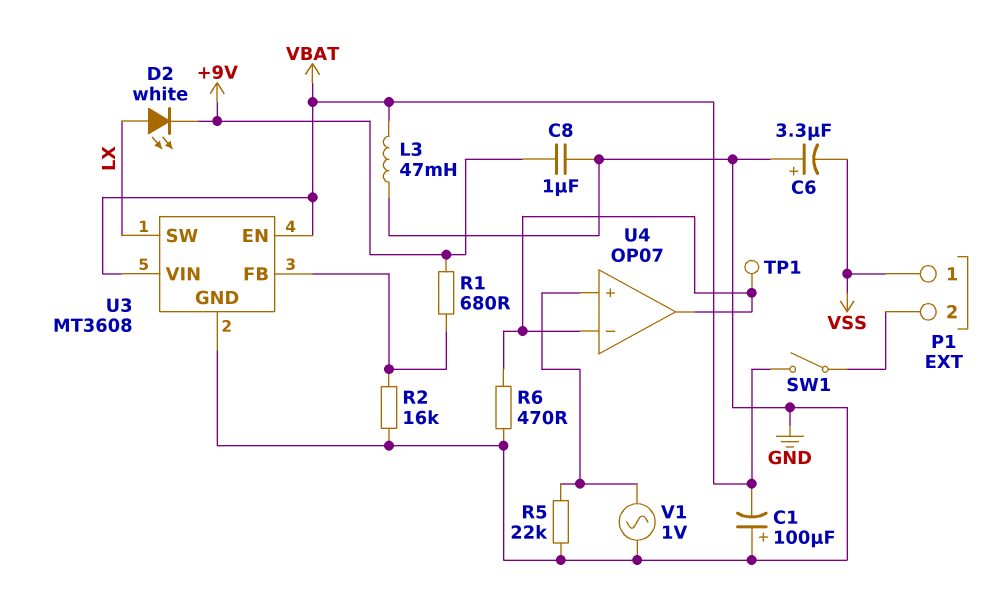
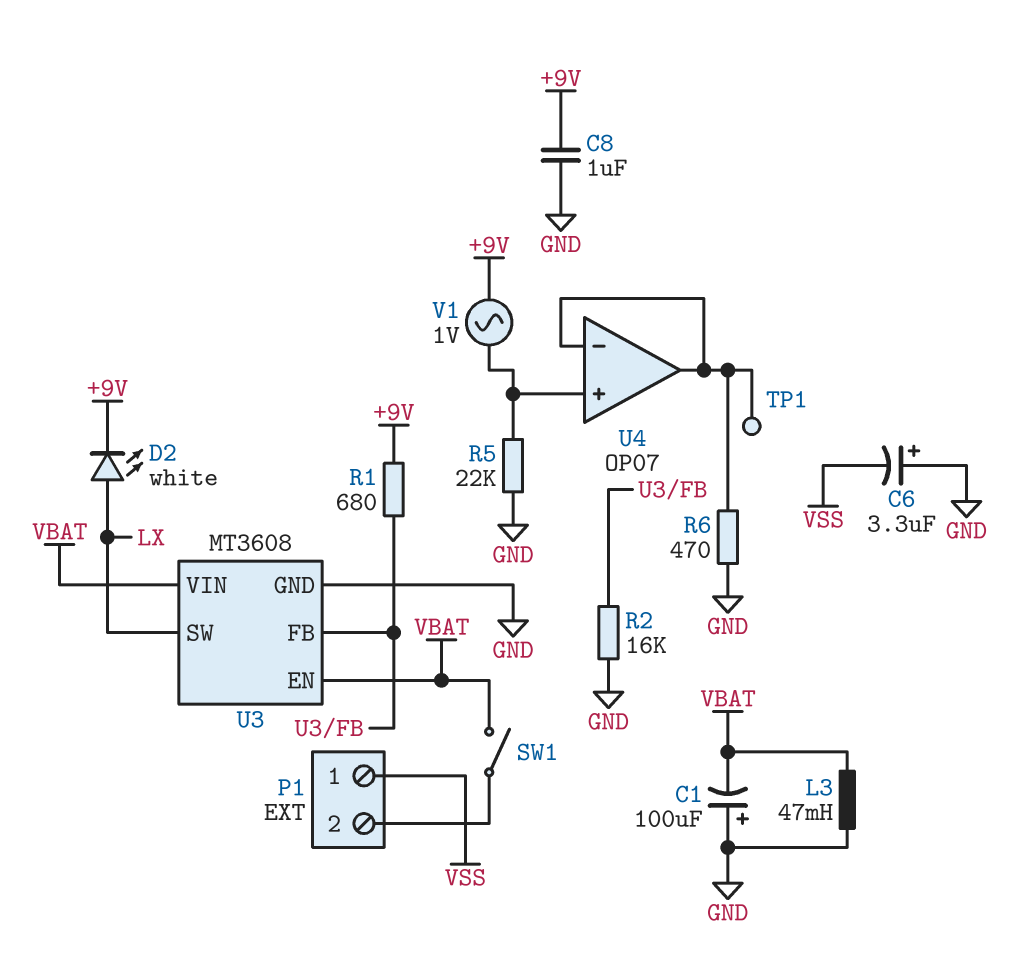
V1: AC 1V (GND, U4/in+) -> AC 1V (+9V, U4/in+)

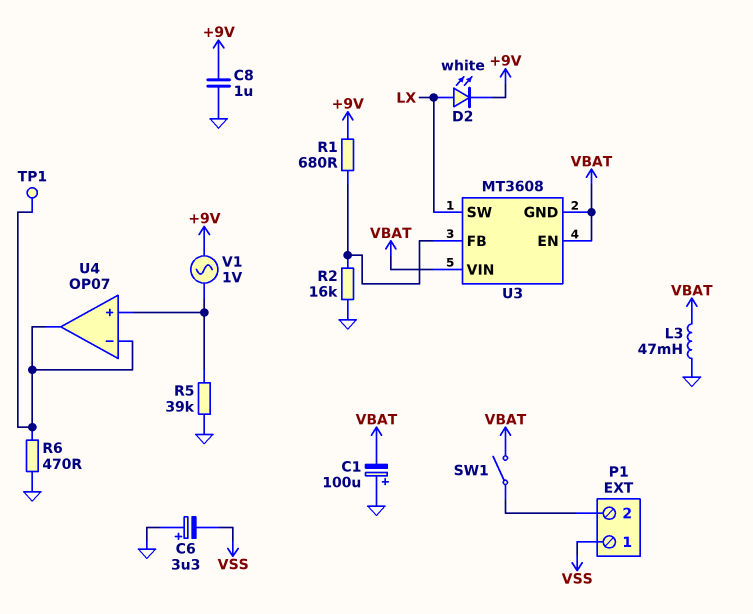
R5: 22k (GND, U4/in+) -> 39k (GND, U4/in+)
U3 pin GND: GND -> VBAT

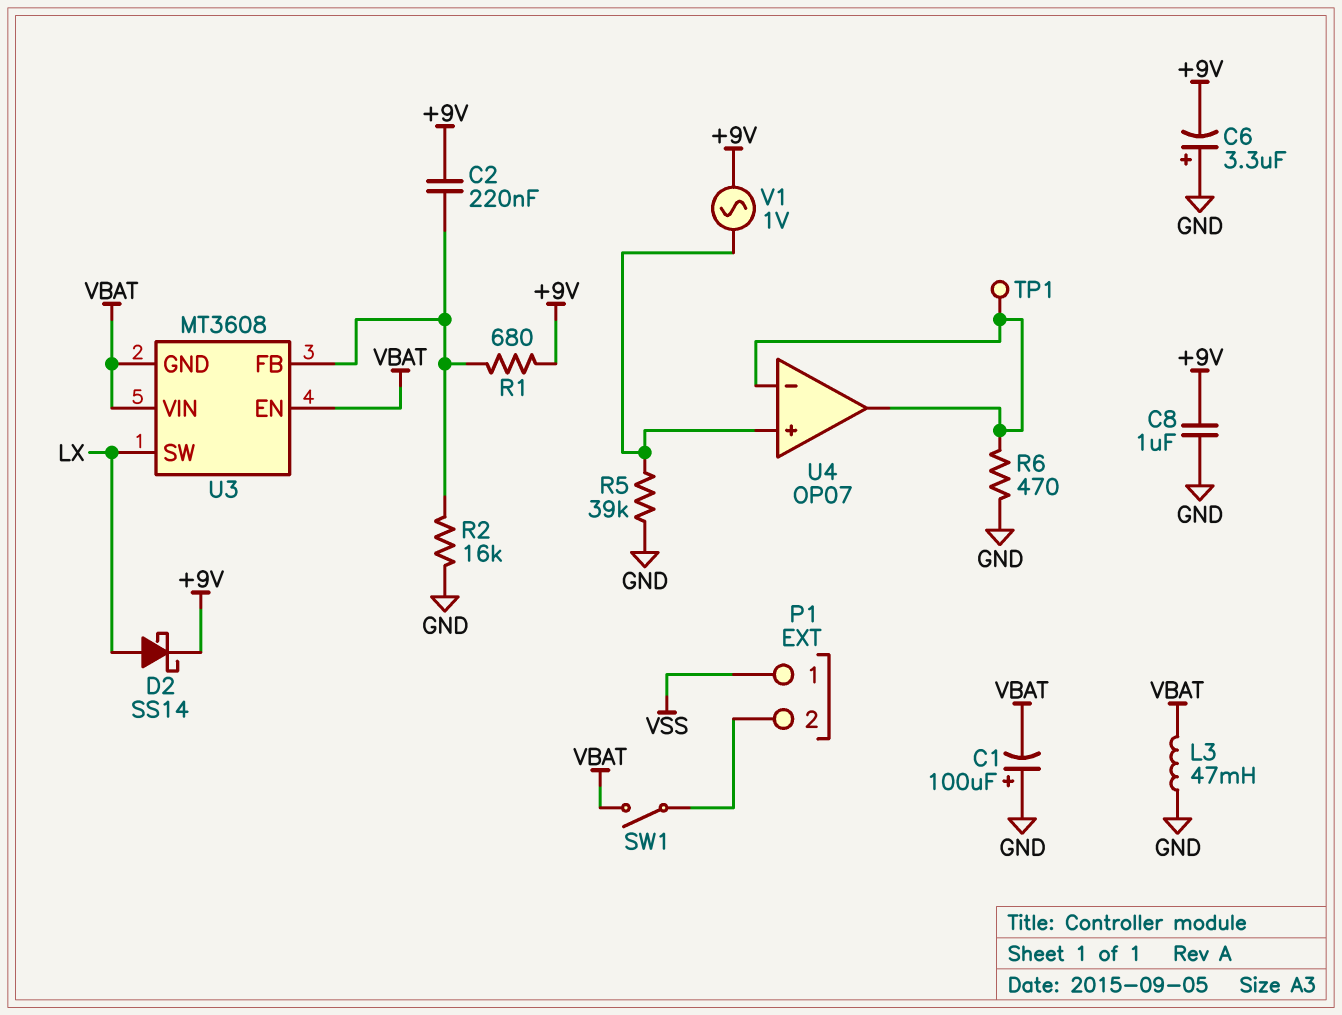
C2: none -> 220nF (+9V, U3/FB)
C6: 3.3uF (plus GND, minus VSS) -> 3.3uF (plus GND, minus +9V)
D2: LED white (A LX, K +9V) -> schottky SS14 (A LX, K +9V)

